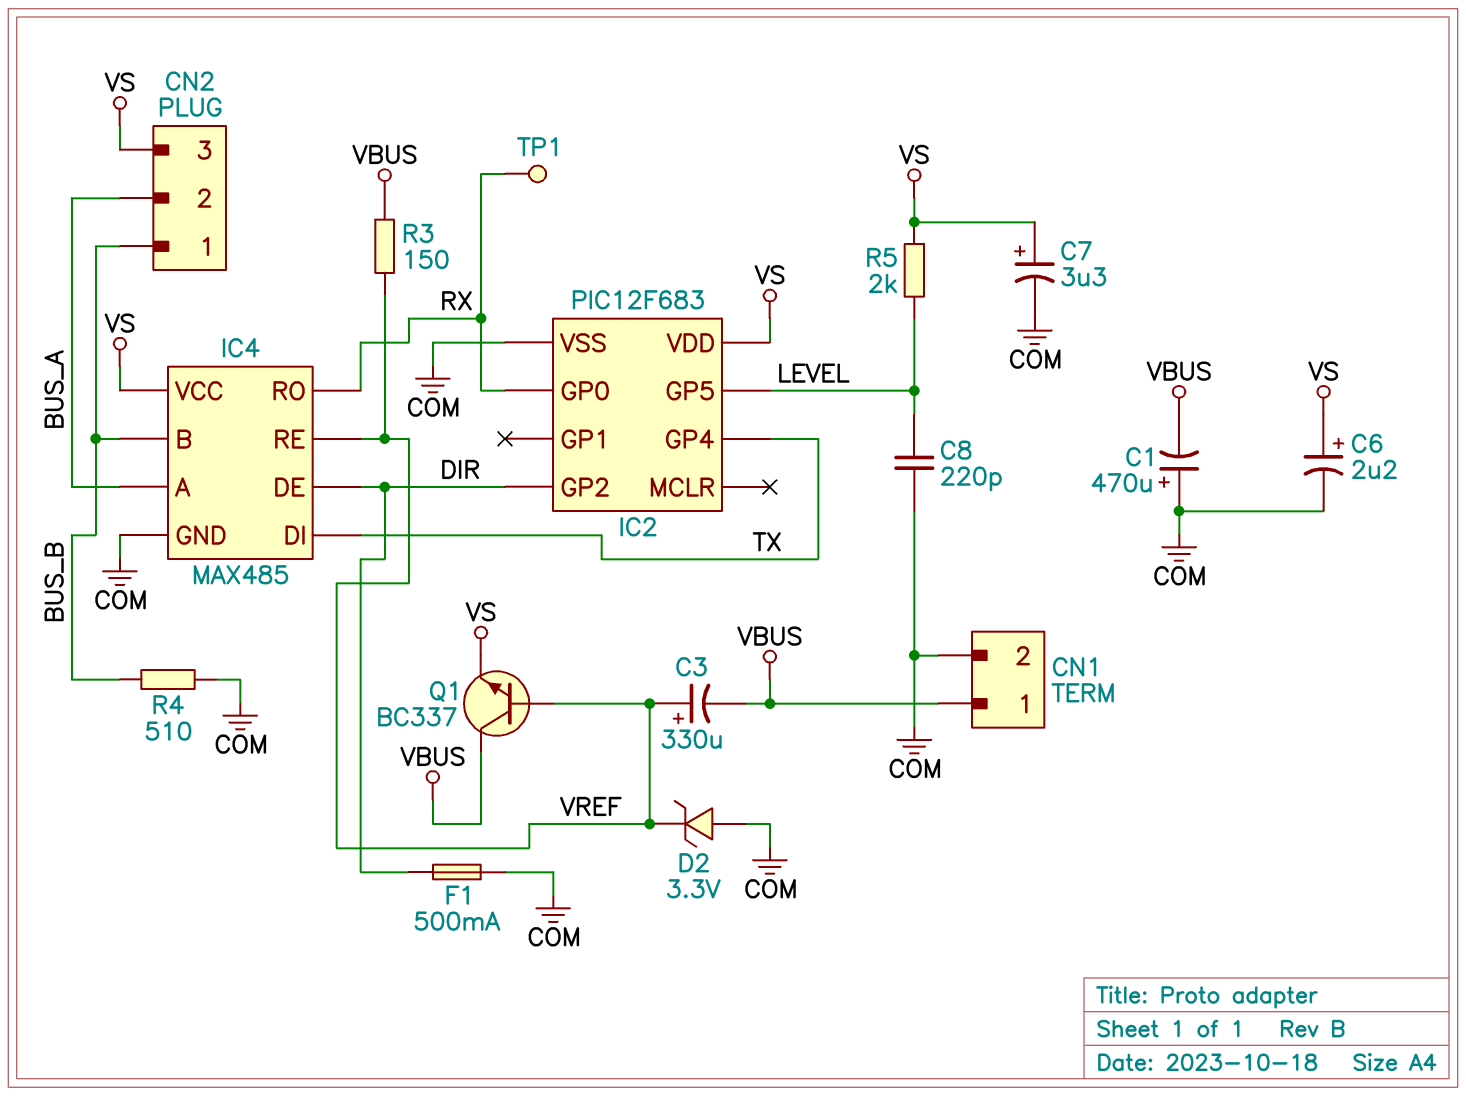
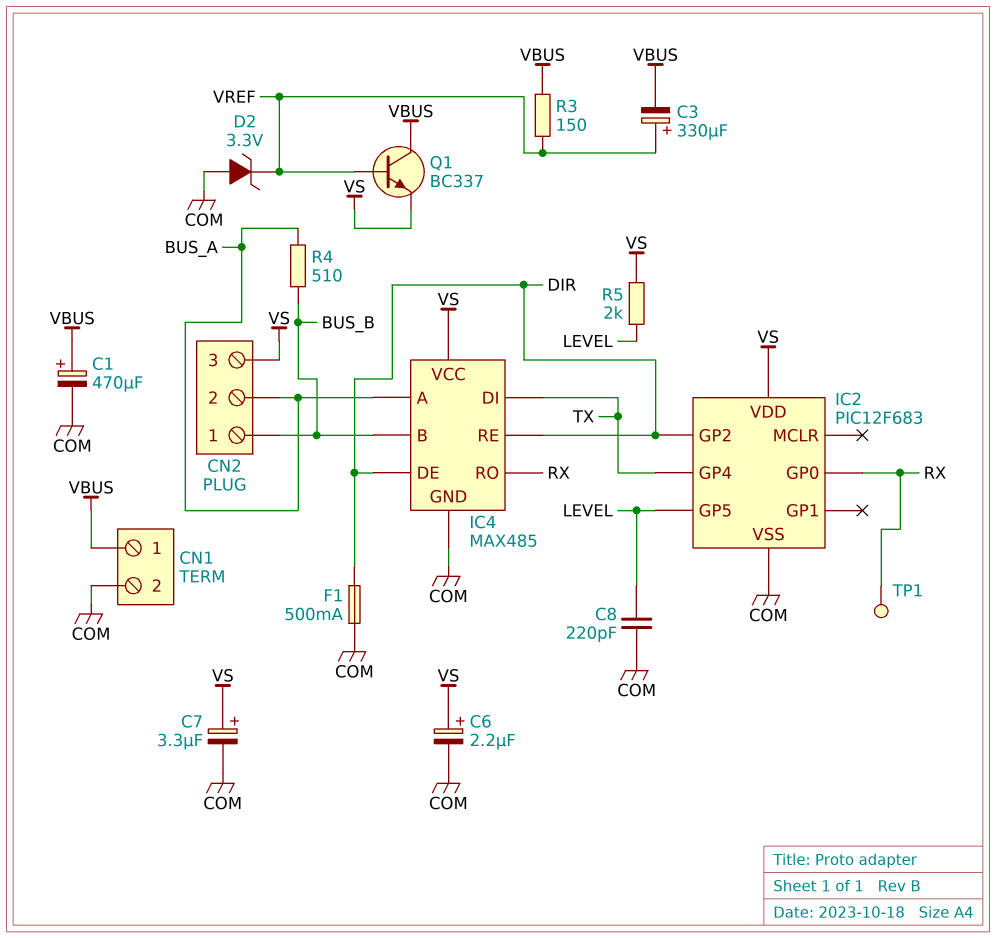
C1: 470uF (plus COM, minus VBUS) -> 470uF (plus VBUS, minus COM)
IC4 pin RE: VREF -> DIR
R4: 510 (BUS_B, COM) -> 510 (BUS_A, BUS_B)

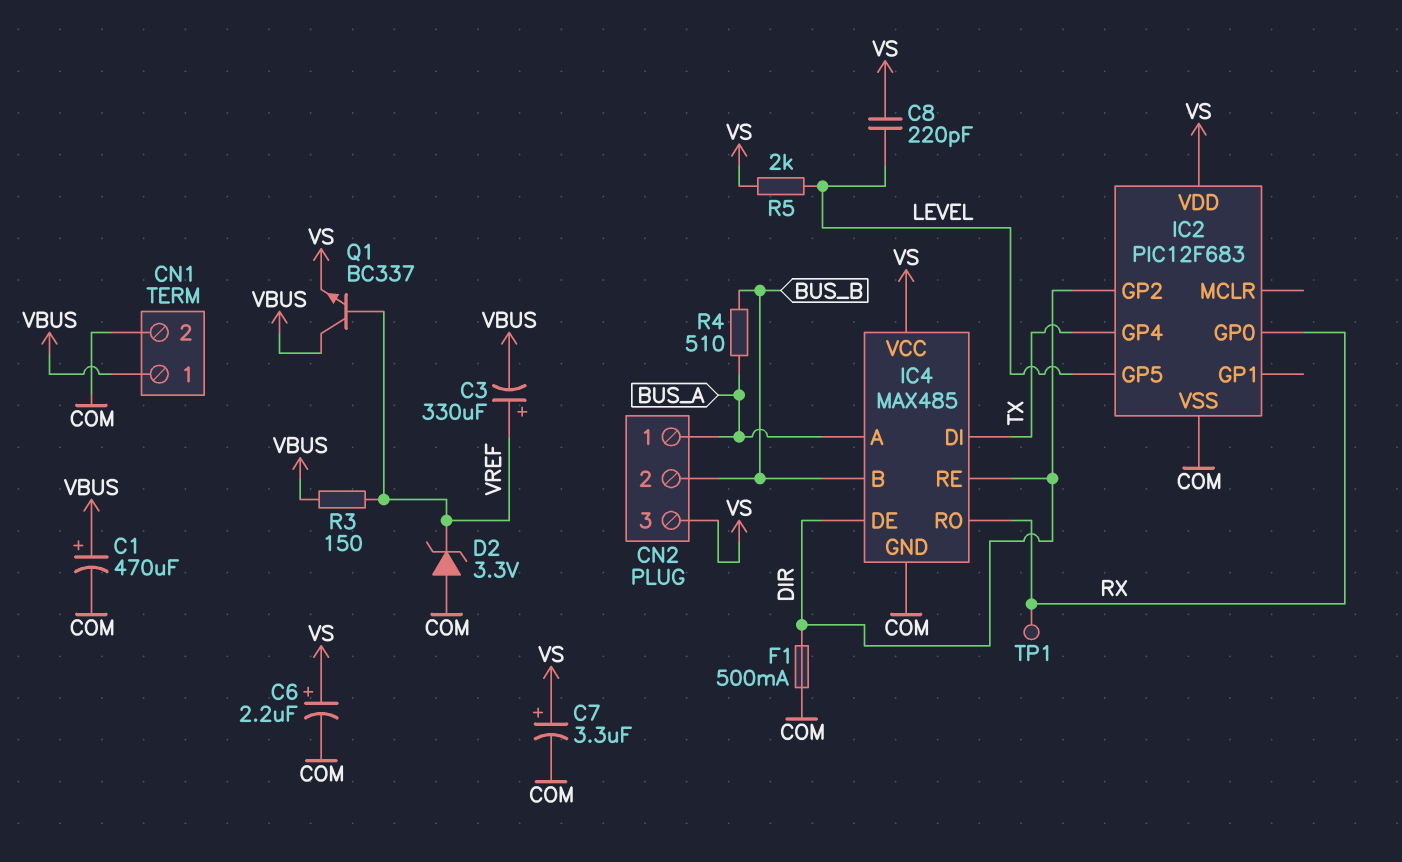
C8: 220pF (COM, LEVEL) -> 220pF (LEVEL, VS)
CN2 pin 1: BUS_B -> BUS_A
CN2 pin 2: BUS_A -> BUS_B

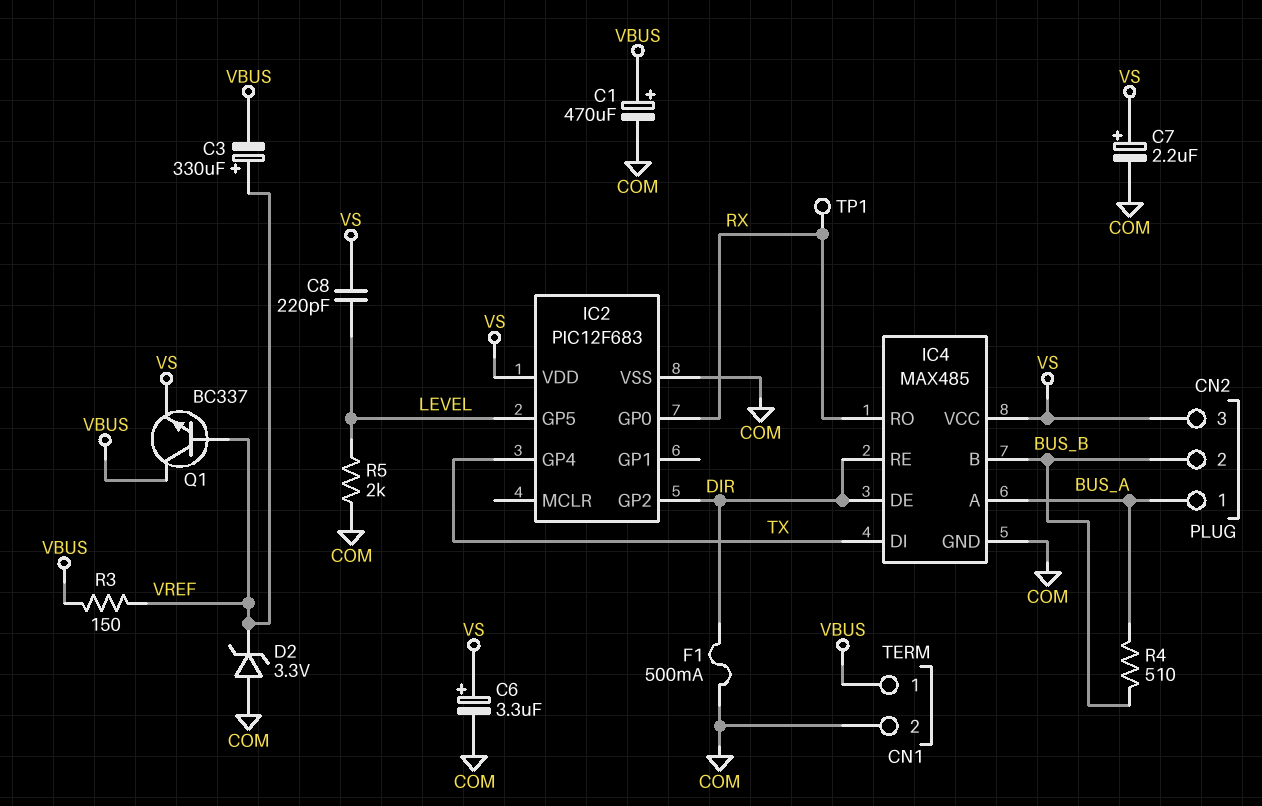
C6: 2.2uF (plus VS, minus COM) -> 3.3uF (plus VS, minus COM)
C7: 3.3uF (plus VS, minus COM) -> 2.2uF (plus VS, minus COM)
R5: 2k (LEVEL, VS) -> 2k (COM, LEVEL)

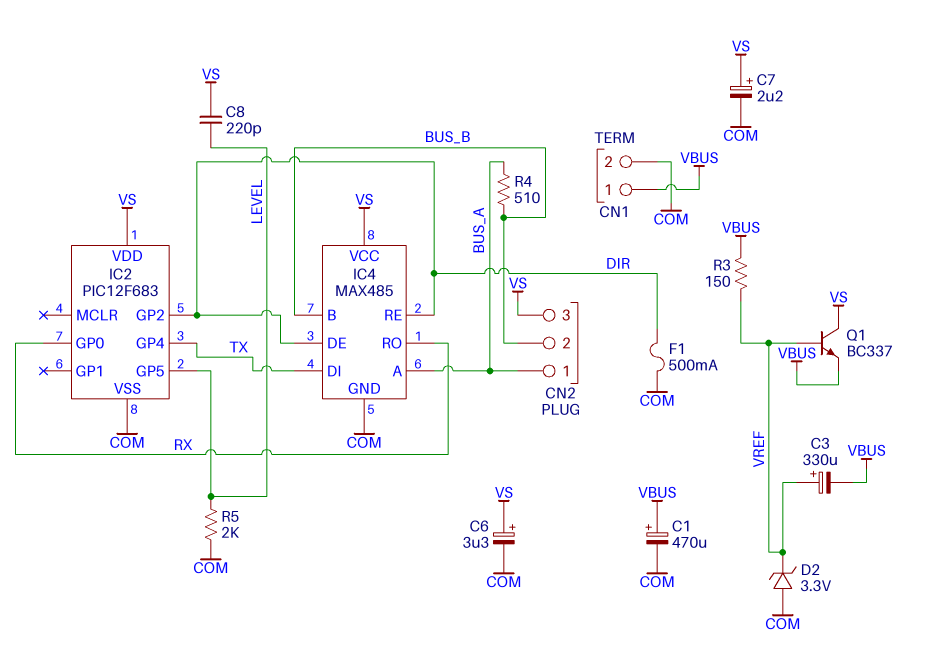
Q1: NPN BC337 (B VREF, C VBUS, E VS) -> NPN BC337 (B VREF, C VS, E VBUS)
TP1: test point (RX) -> none

